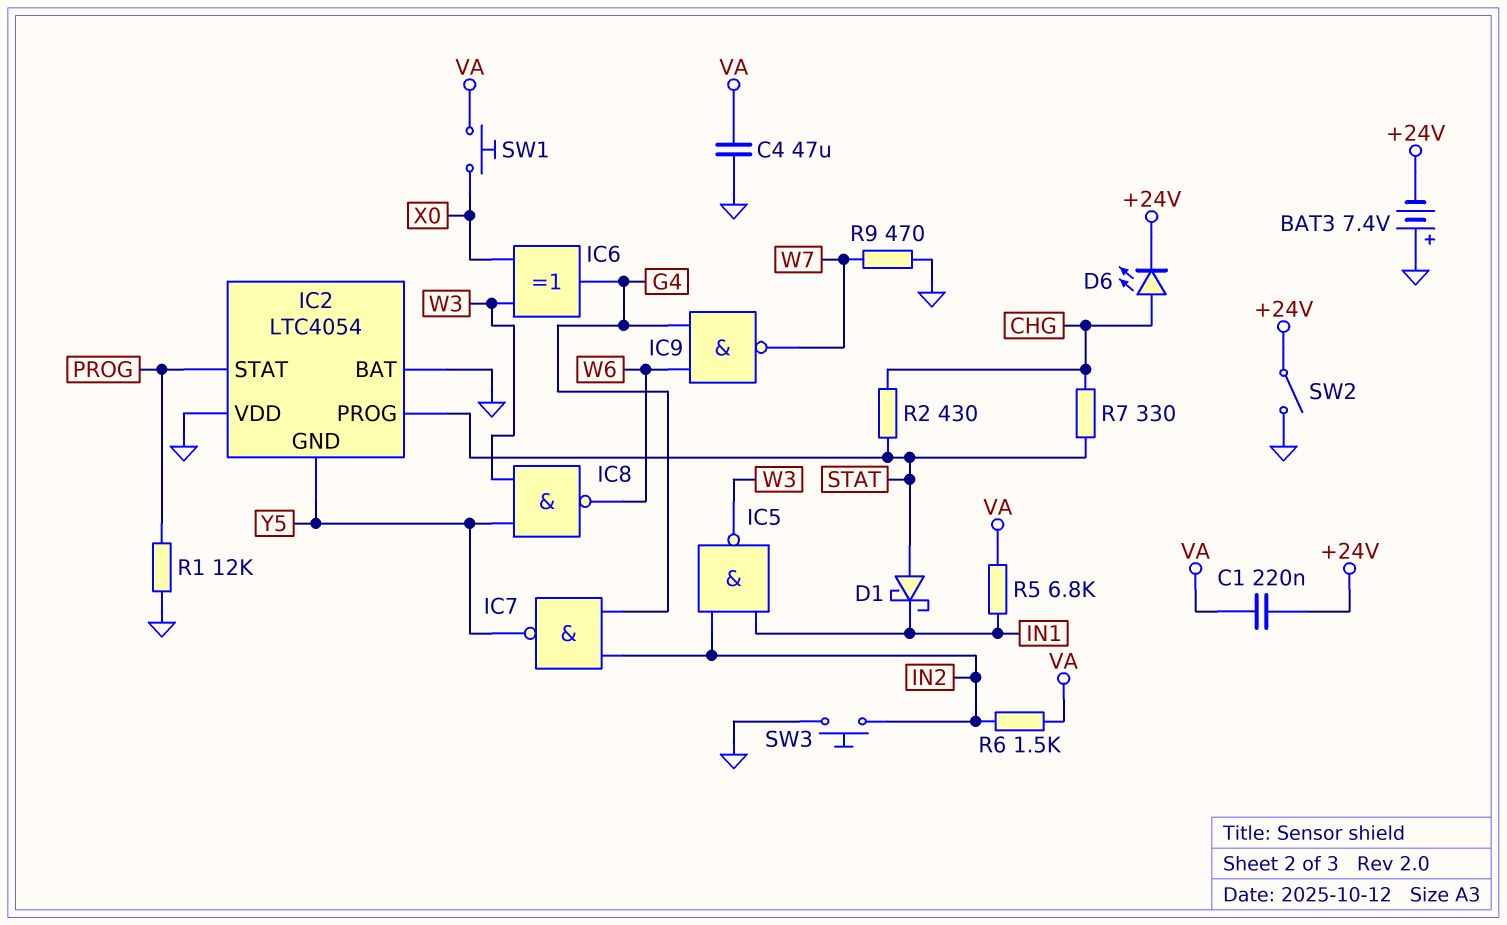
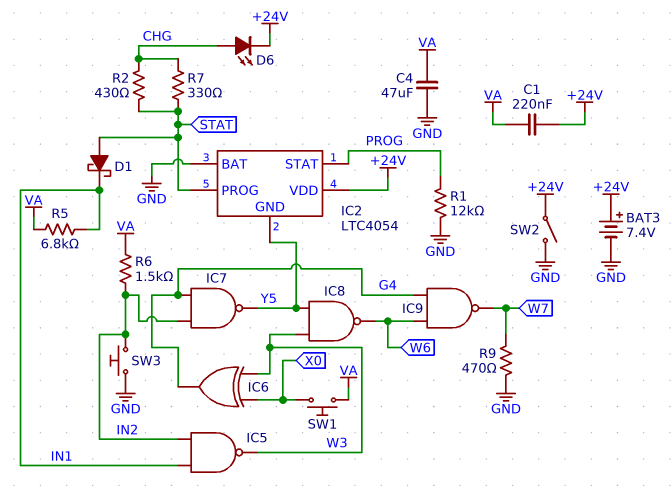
BAT3: 7.4V (plus GND, minus +24V) -> 7.4V (plus +24V, minus GND)
IC2 pin VDD: GND -> +24V

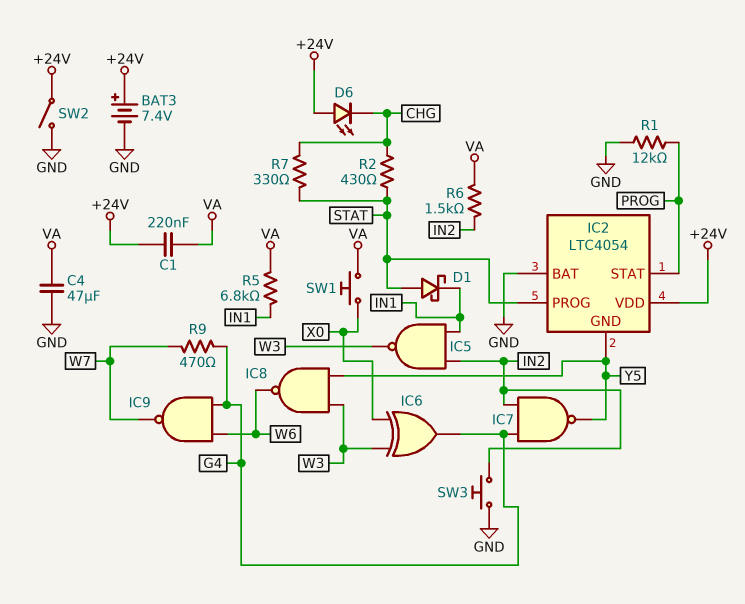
D6: LED (A CHG, K +24V) -> LED (A +24V, K CHG)
R9: 470 (GND, W7) -> 470 (G4, W7)

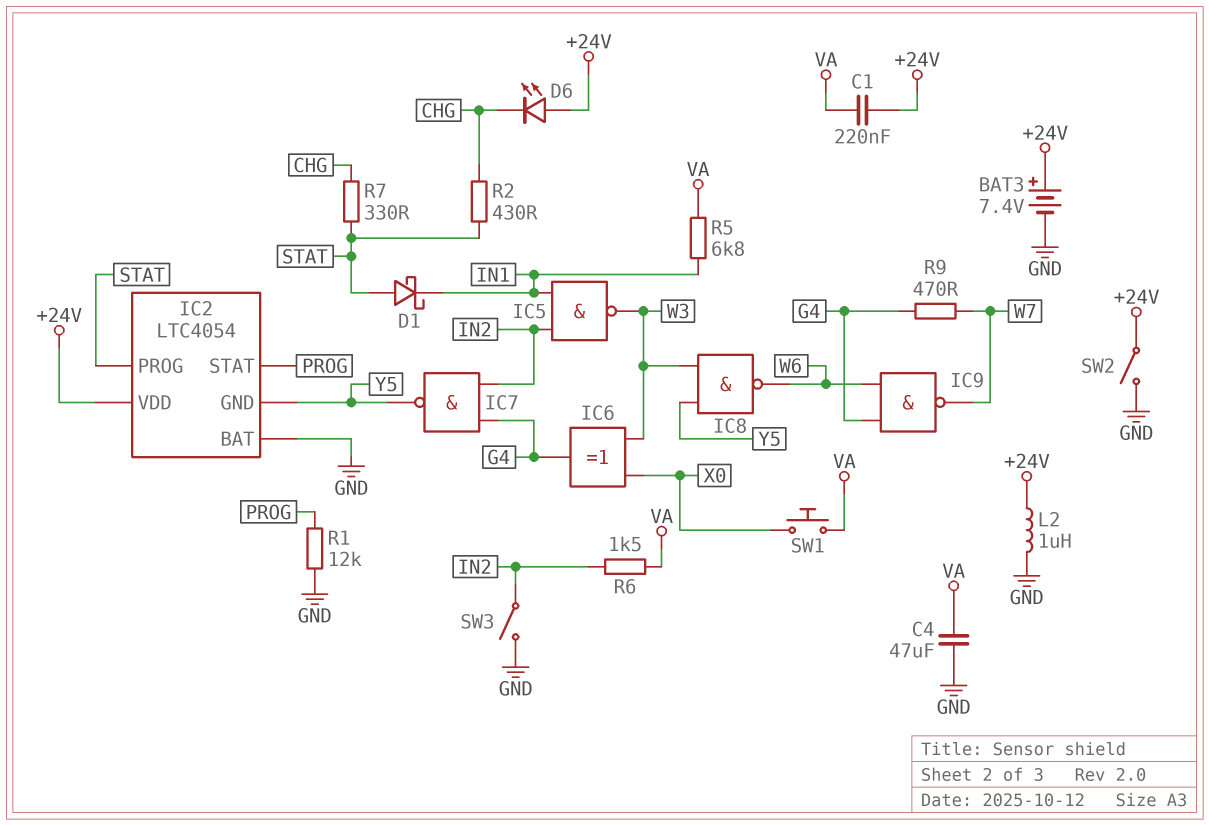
L2: none -> 1uH (+24V, GND)
SW3: button (GND, IN2) -> switch (GND, IN2)

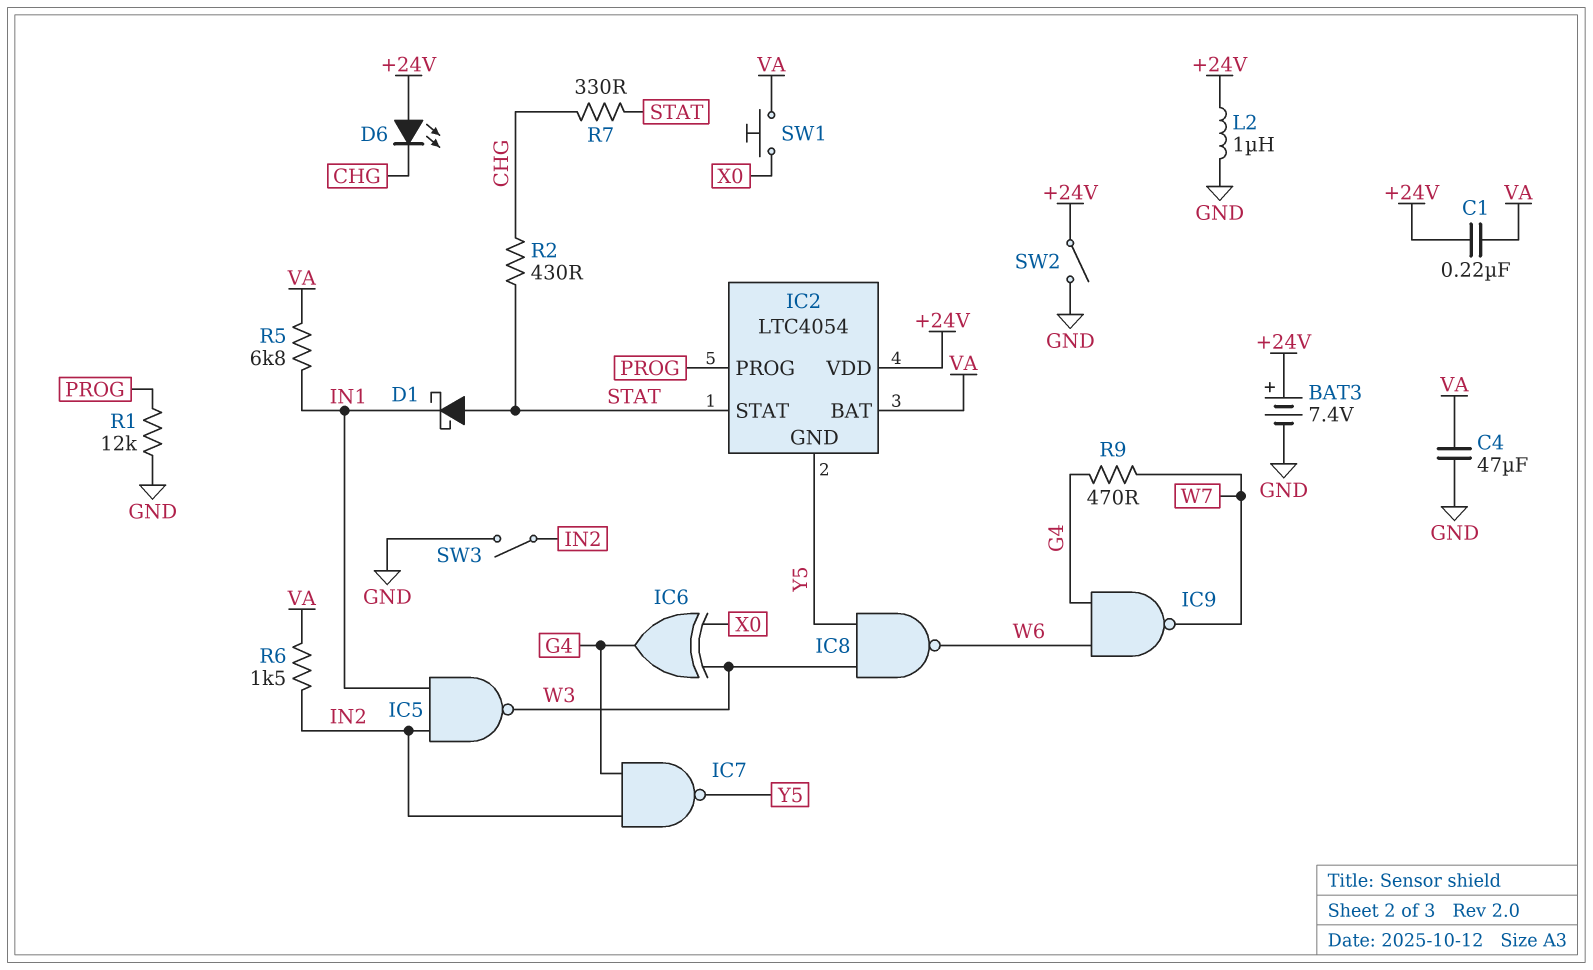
IC2 pin BAT: GND -> VA
IC2 pin PROG: STAT -> PROG
IC2 pin STAT: PROG -> STAT

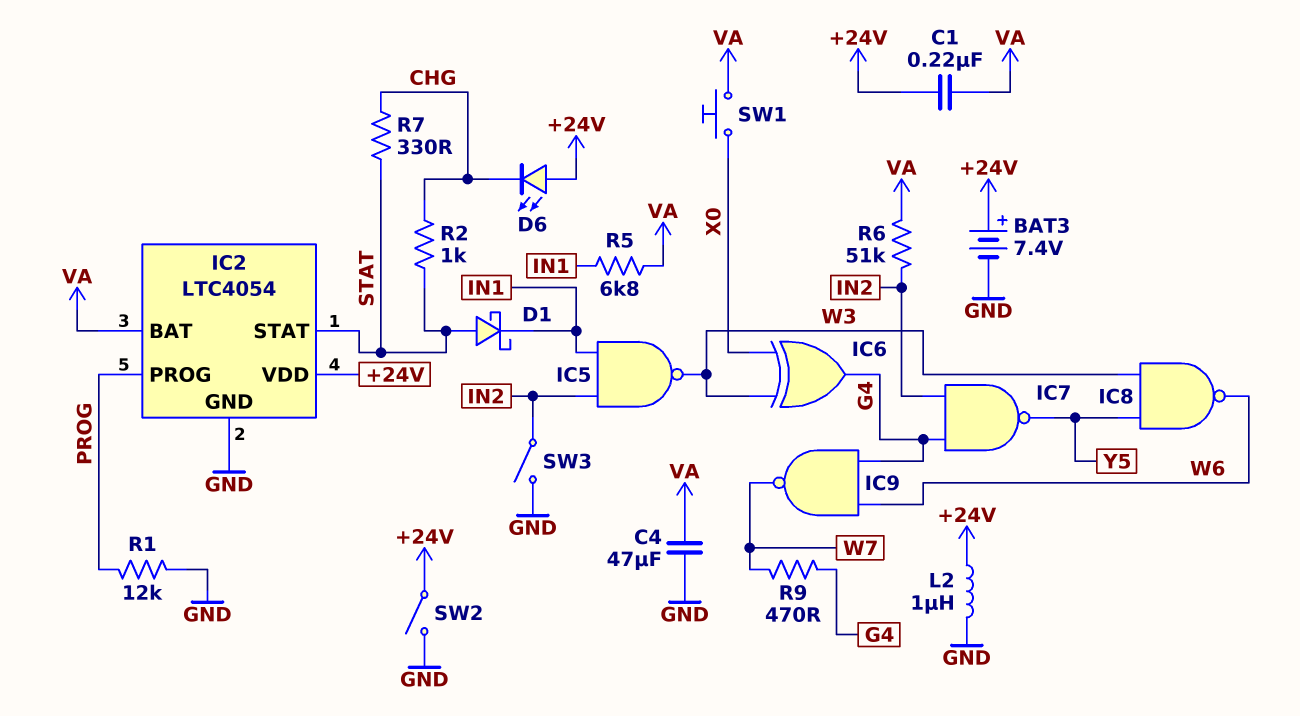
IC2 pin GND: Y5 -> GND
R2: 430 (CHG, STAT) -> 1k (CHG, STAT)
R6: 1.5k (IN2, VA) -> 51k (IN2, VA)

